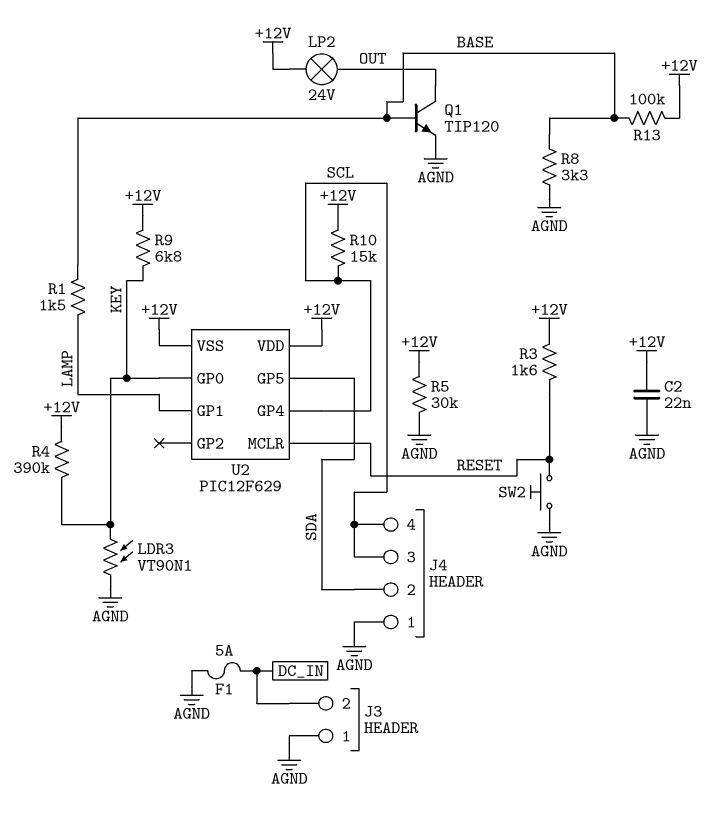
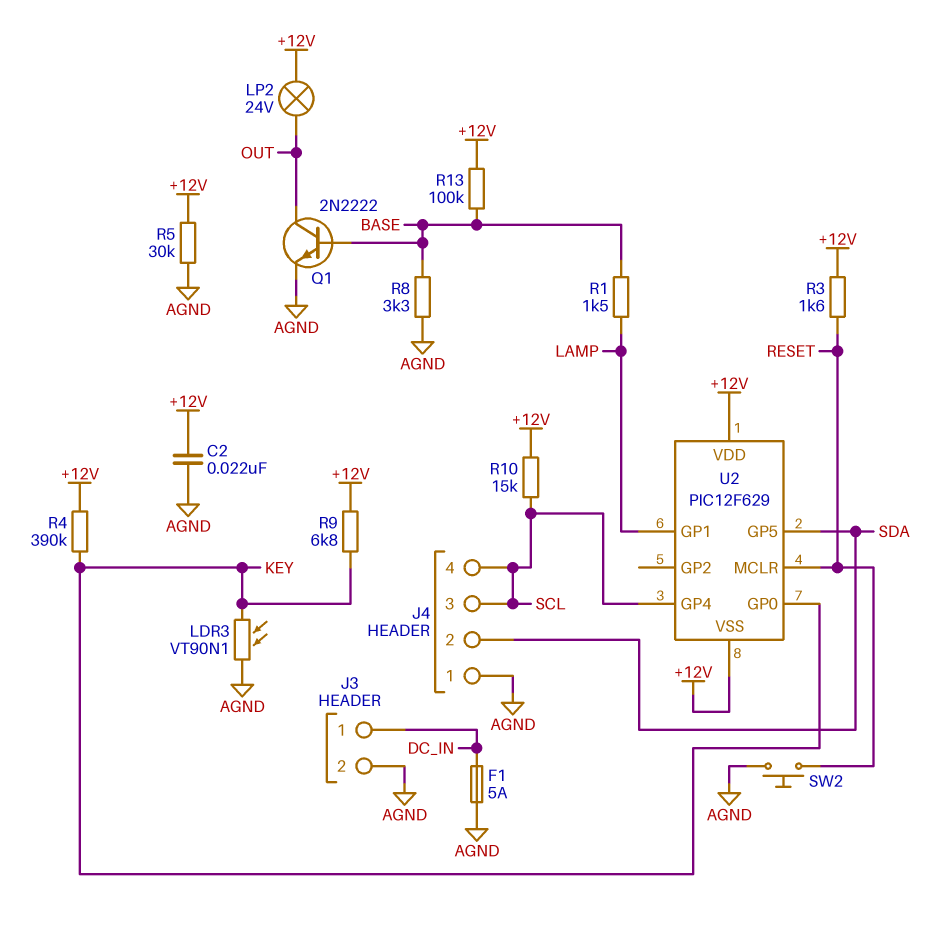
J3 pin 1: AGND -> DC_IN
J3 pin 2: DC_IN -> AGND
Q1: NPN TIP120 (B BASE, C OUT, E AGND) -> NPN 2N2222 (B BASE, C OUT, E AGND)

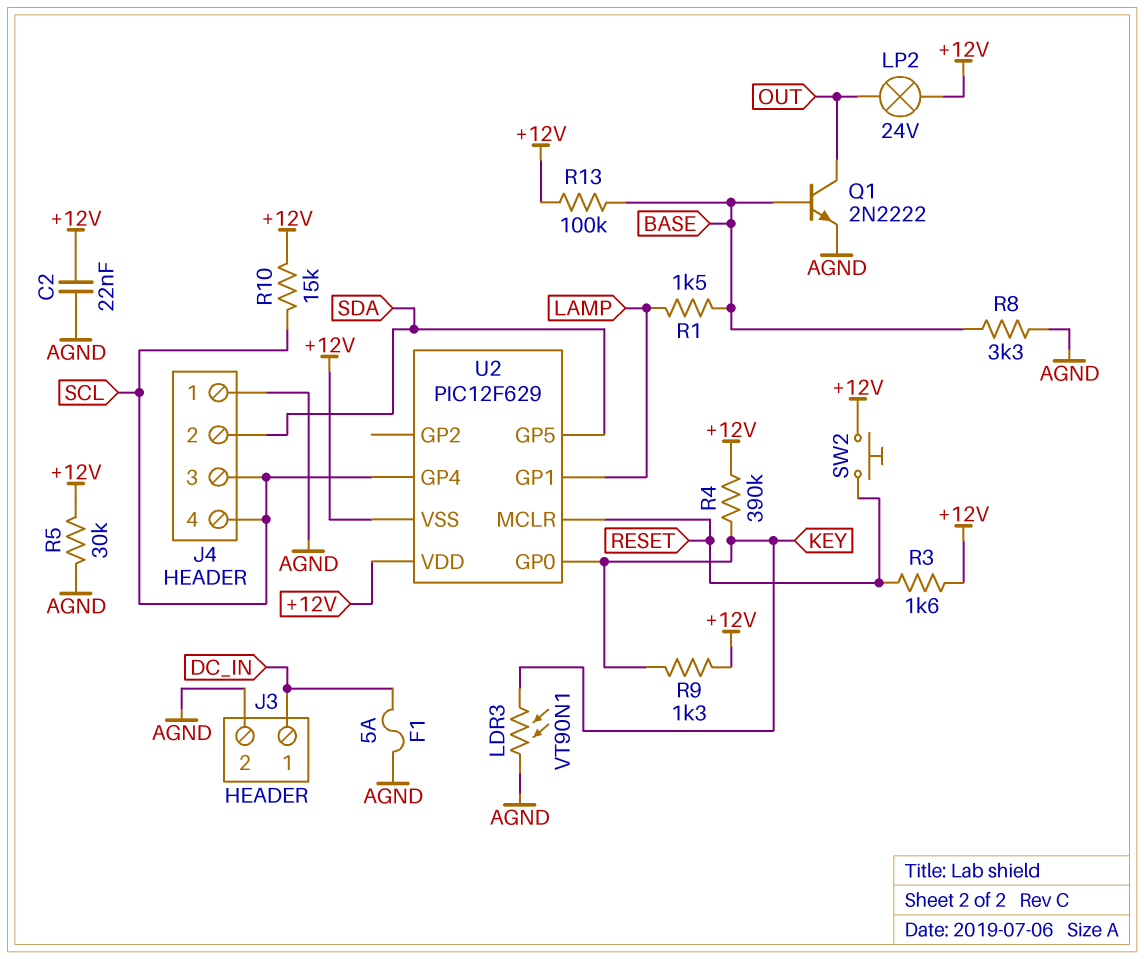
R9: 6.8k (+12V, KEY) -> 1.3k (+12V, KEY)
SW2: button (AGND, RESET) -> button (+12V, RESET)

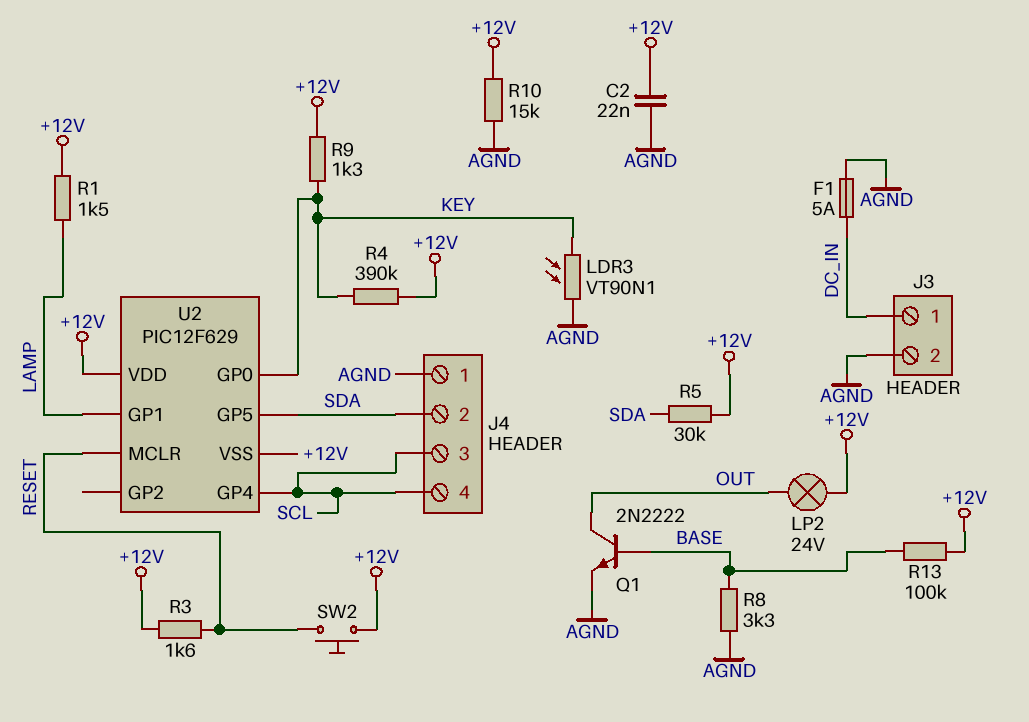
R1: 1.5k (BASE, LAMP) -> 1.5k (+12V, LAMP)
R5: 30k (+12V, AGND) -> 30k (+12V, SDA)
R10: 15k (+12V, SCL) -> 15k (+12V, AGND)

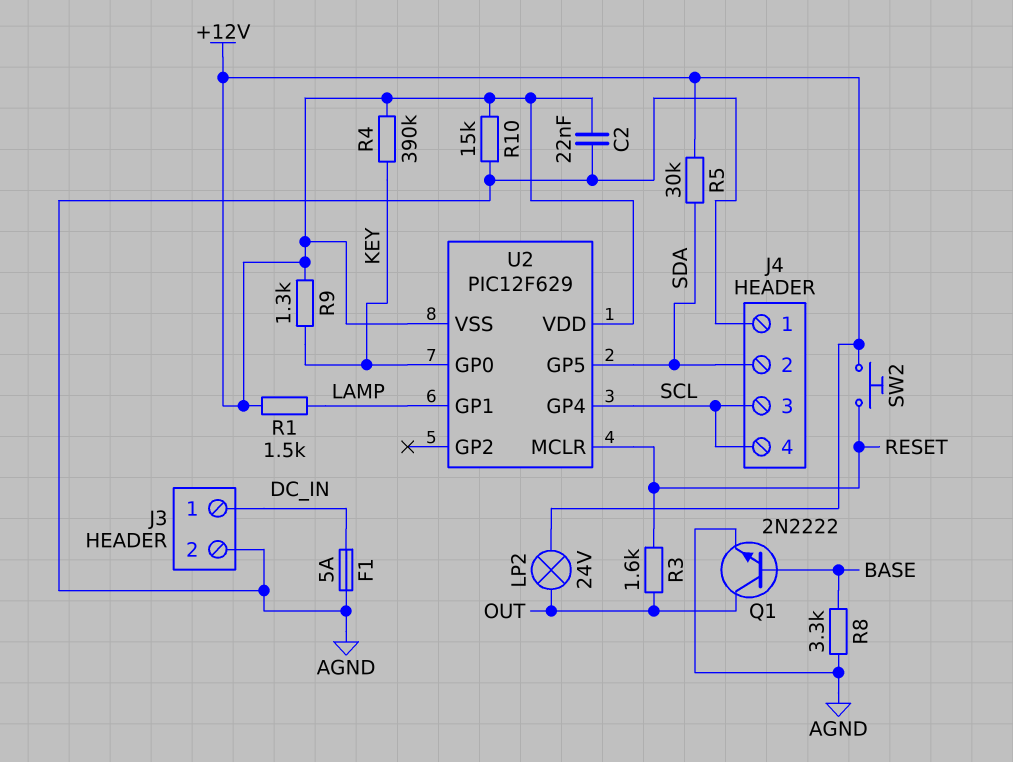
LDR3: VT90N1 (AGND, KEY) -> none
R3: 1.6k (+12V, RESET) -> 1.6k (OUT, RESET)
R13: 100k (+12V, BASE) -> none

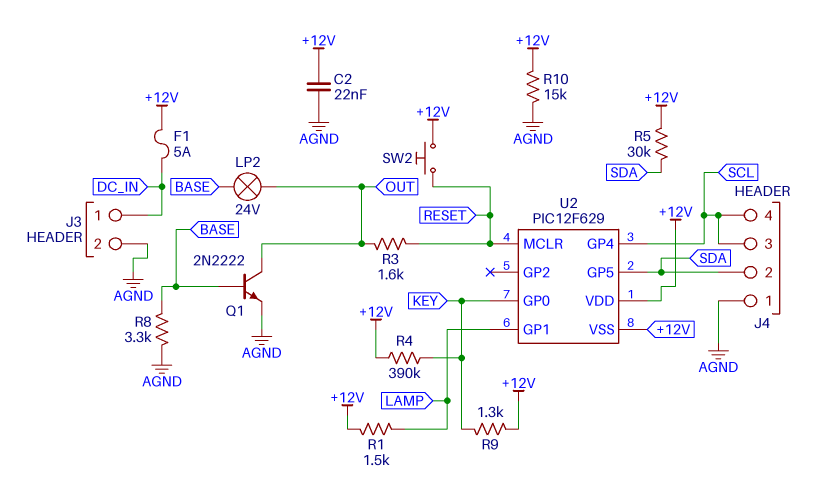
F1: 5A (AGND, DC_IN) -> 5A (+12V, DC_IN)
LP2: lamp 24V (+12V, OUT) -> lamp 24V (BASE, OUT)

